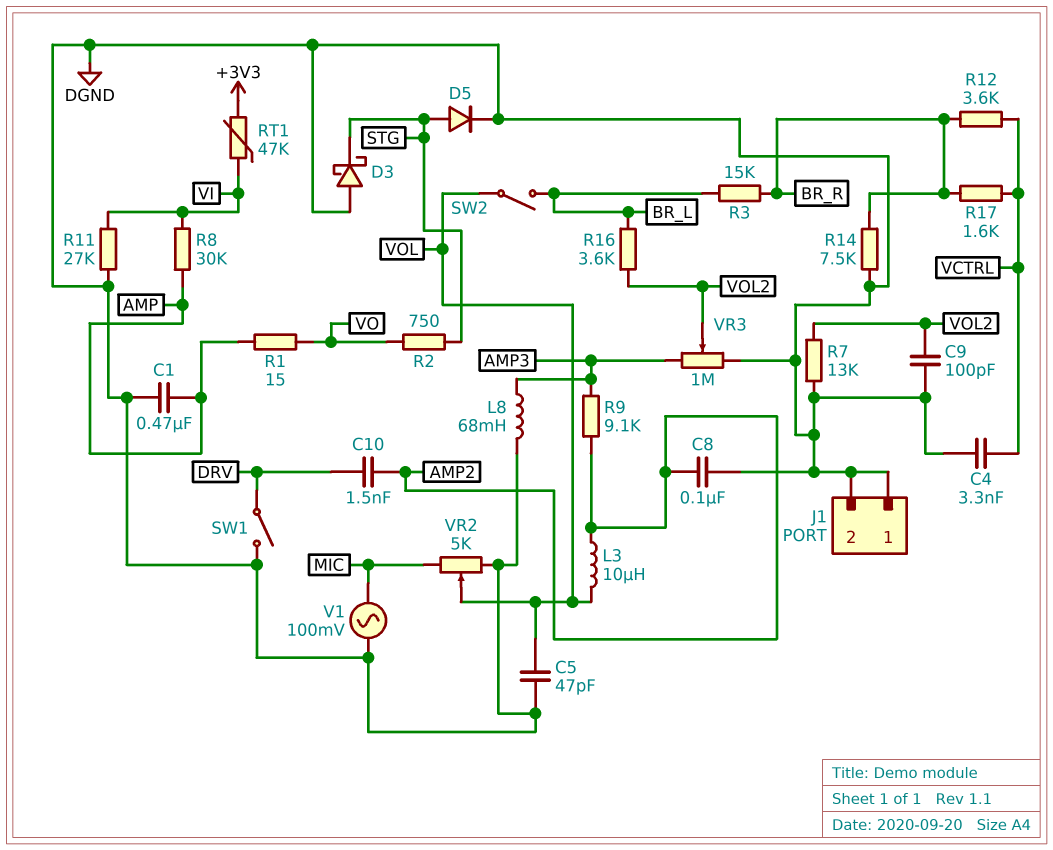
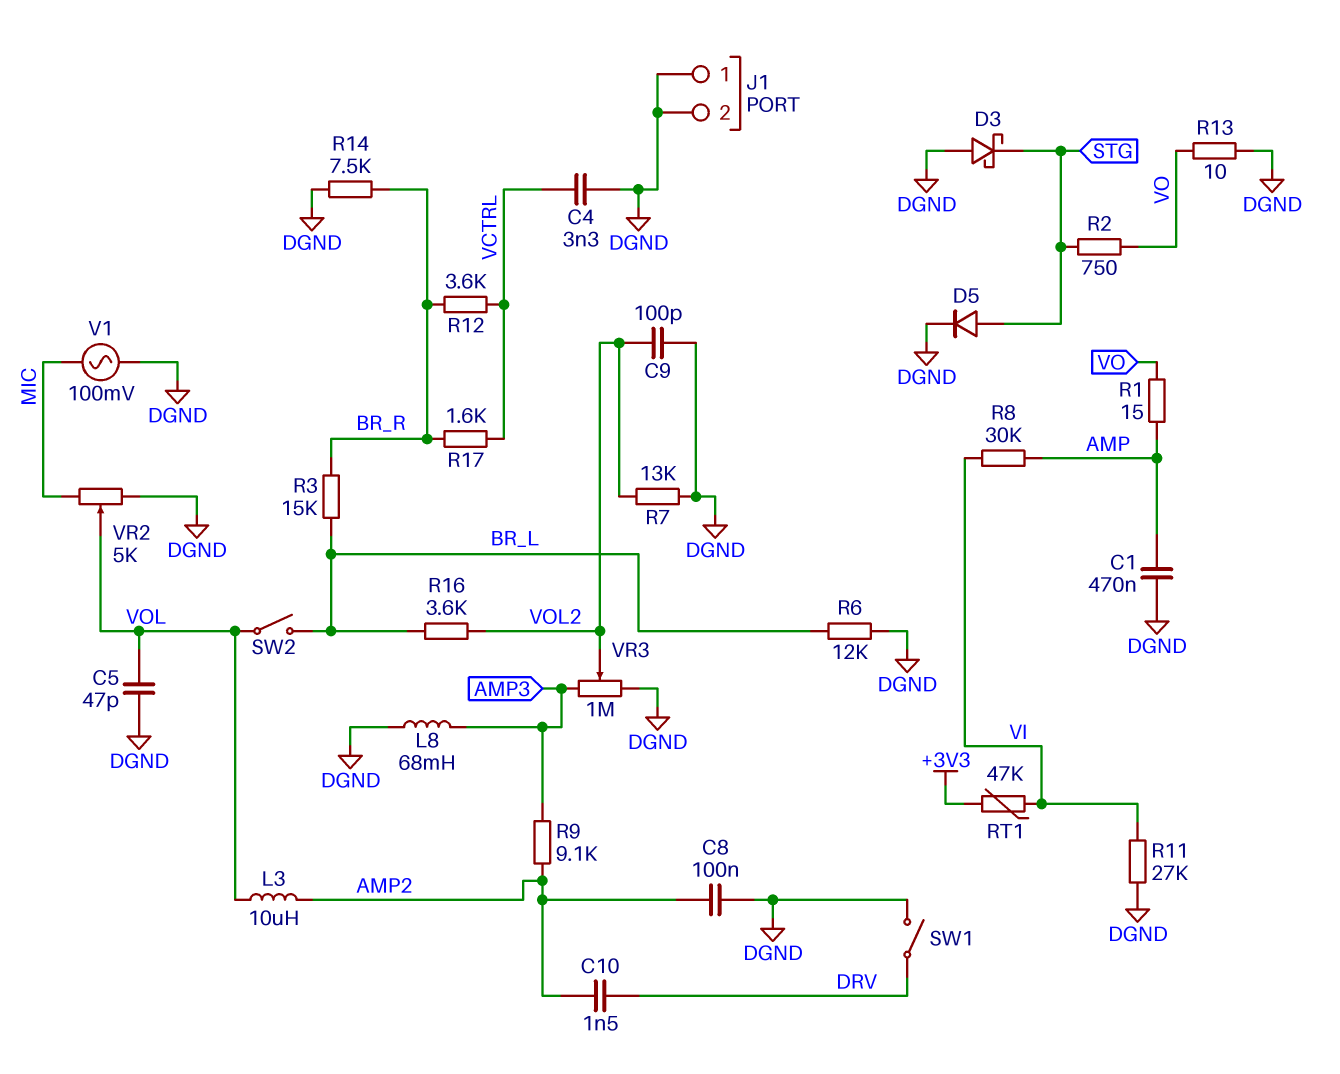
R6: none -> 12k (BR_L, DGND)
R13: none -> 10 (DGND, VO)

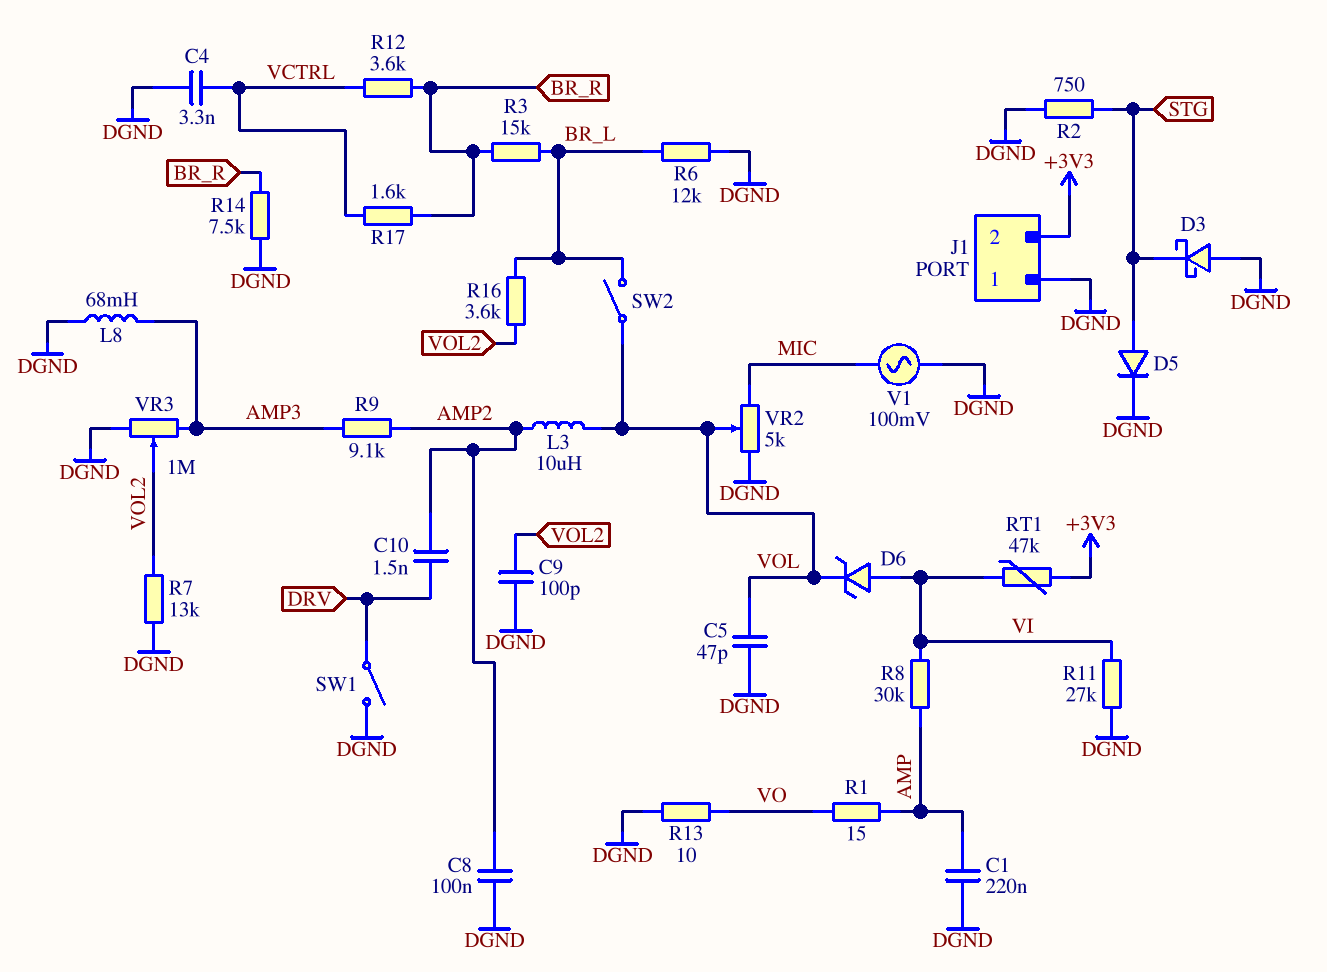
C1: 470nF (AMP, DGND) -> 220nF (AMP, DGND)
D6: none -> zener (A VI, K VOL)
J1 pin 2: DGND -> +3V3
R2: 750 (STG, VO) -> 750 (DGND, STG)

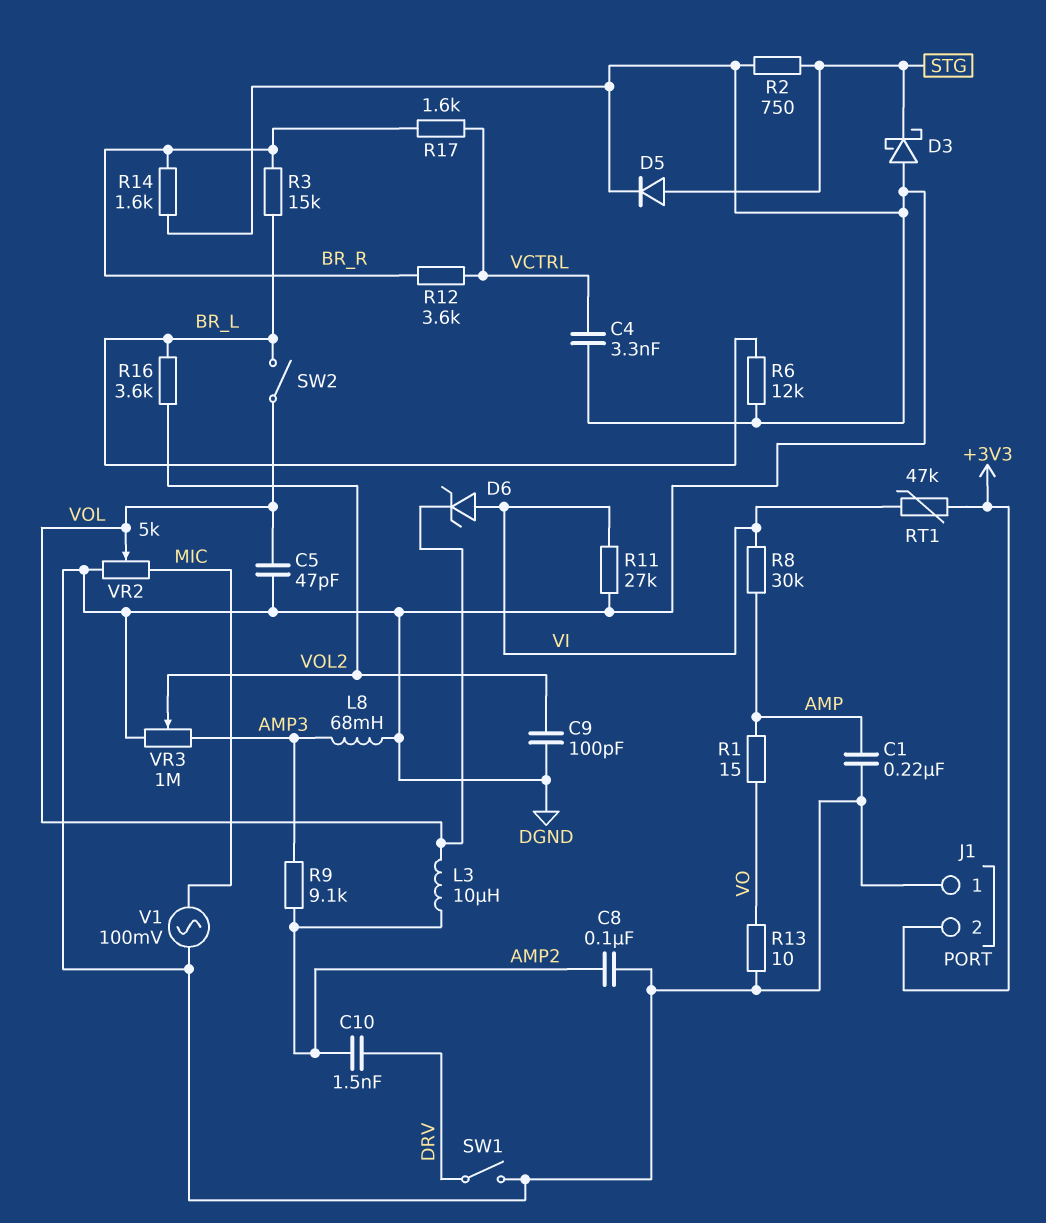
R7: 13k (DGND, VOL2) -> none
R14: 7.5k (BR_R, DGND) -> 1.6k (BR_R, DGND)

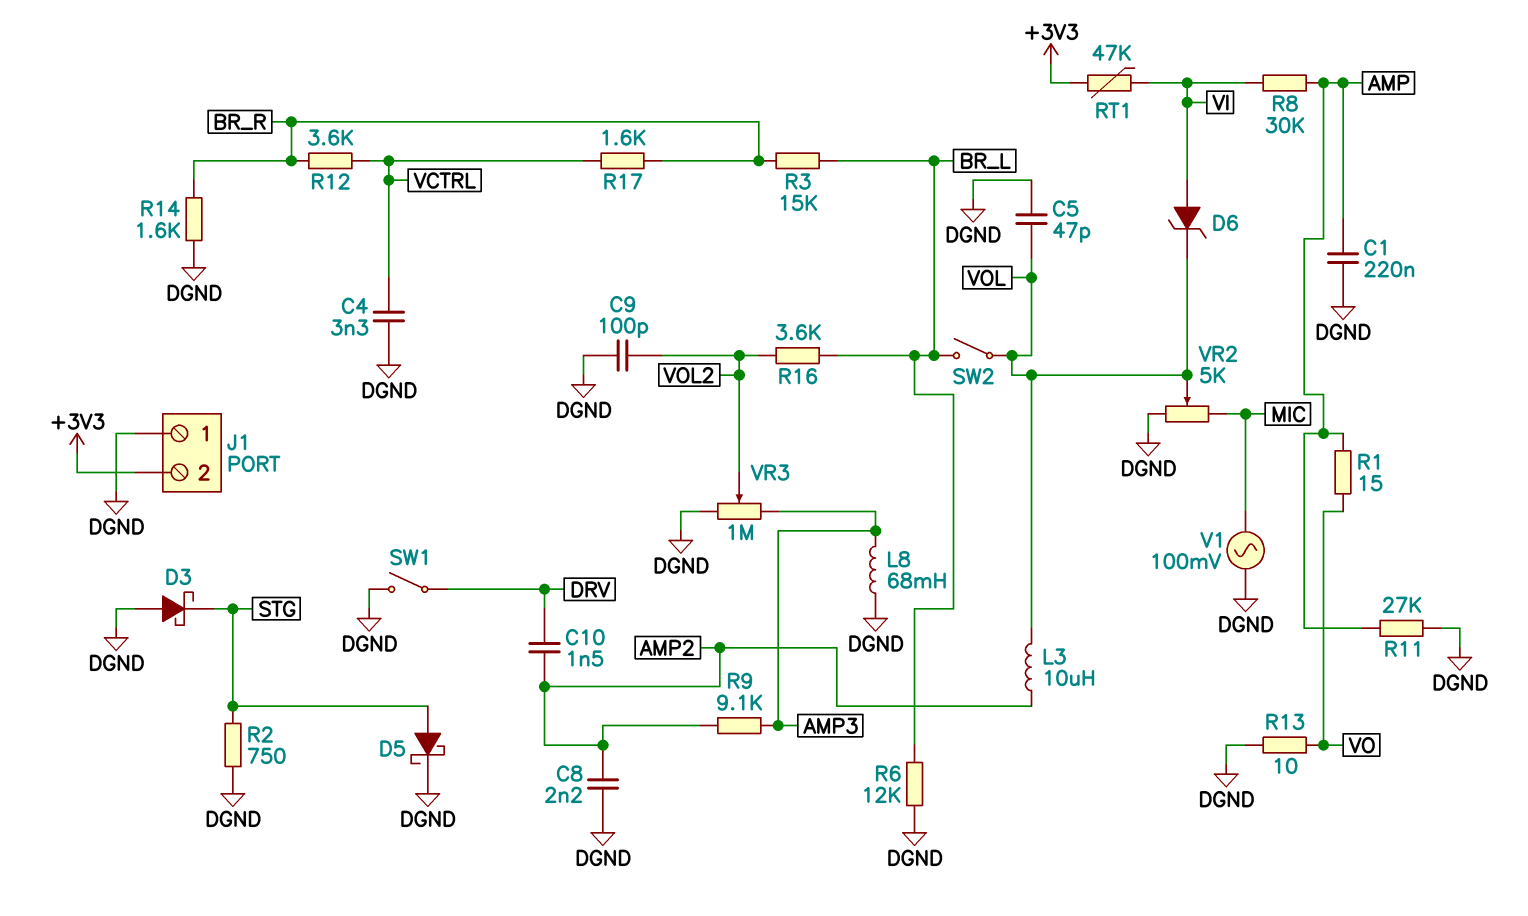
C8: 100nF (AMP2, DGND) -> 2.2nF (AMP2, DGND)
D5: diode (A STG, K DGND) -> schottky (A STG, K DGND)
R11: 27k (DGND, VI) -> 27k (AMP, DGND)

